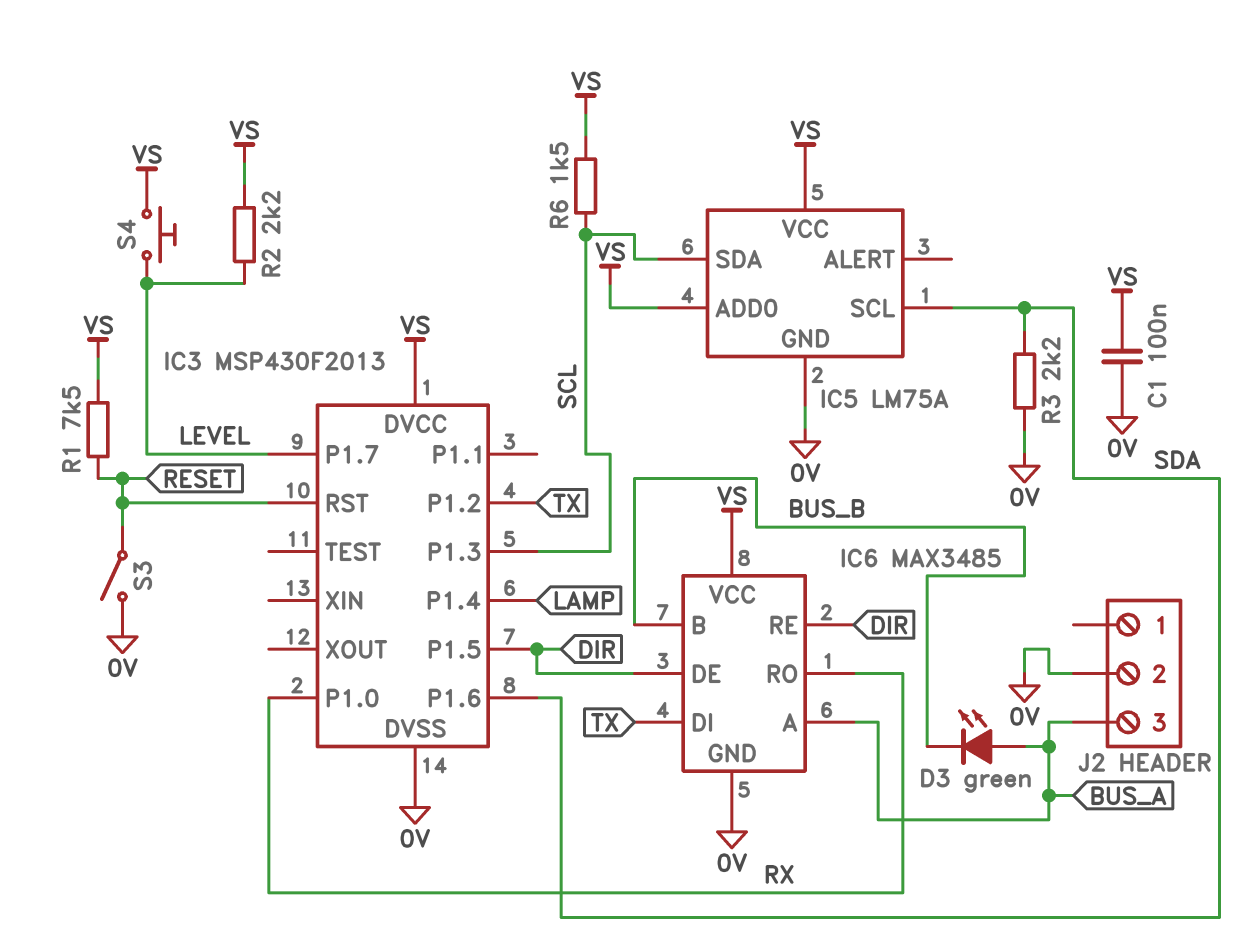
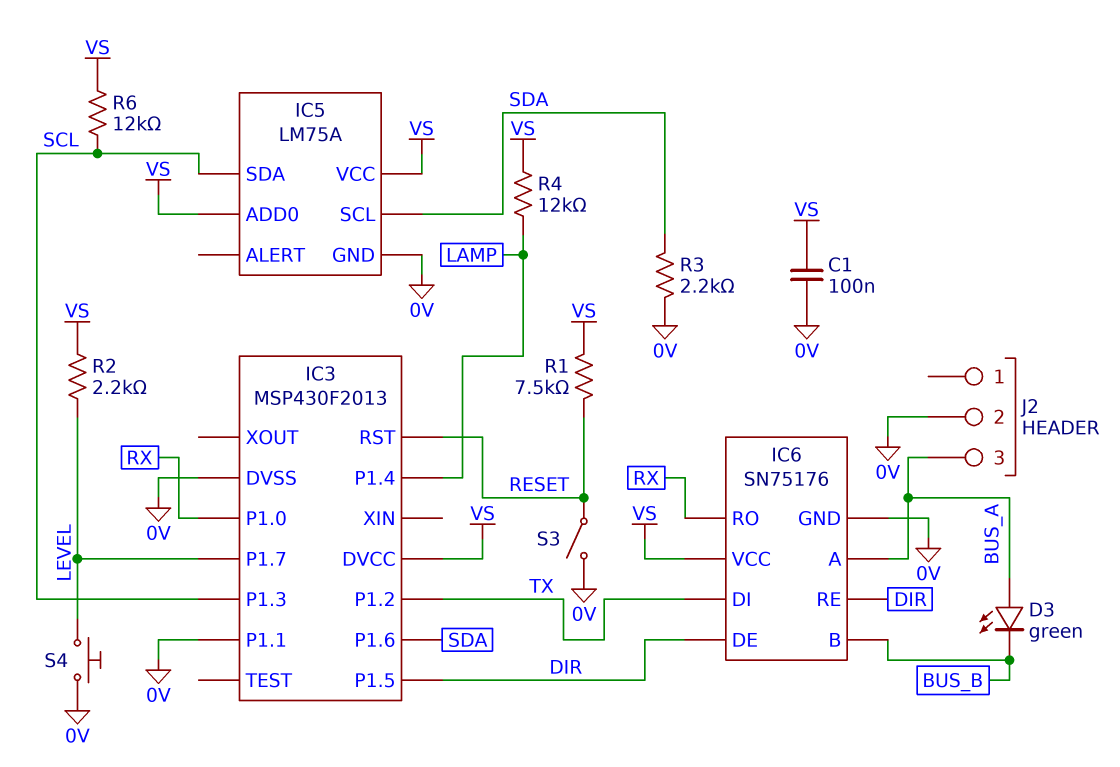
IC3 pin P1.1: none -> 0V
IC6: MAX3485 -> SN75176
R4: none -> 12k (LAMP, VS)
R6: 1.5k (SCL, VS) -> 12k (SCL, VS)
S4: button (LEVEL, VS) -> button (0V, LEVEL)

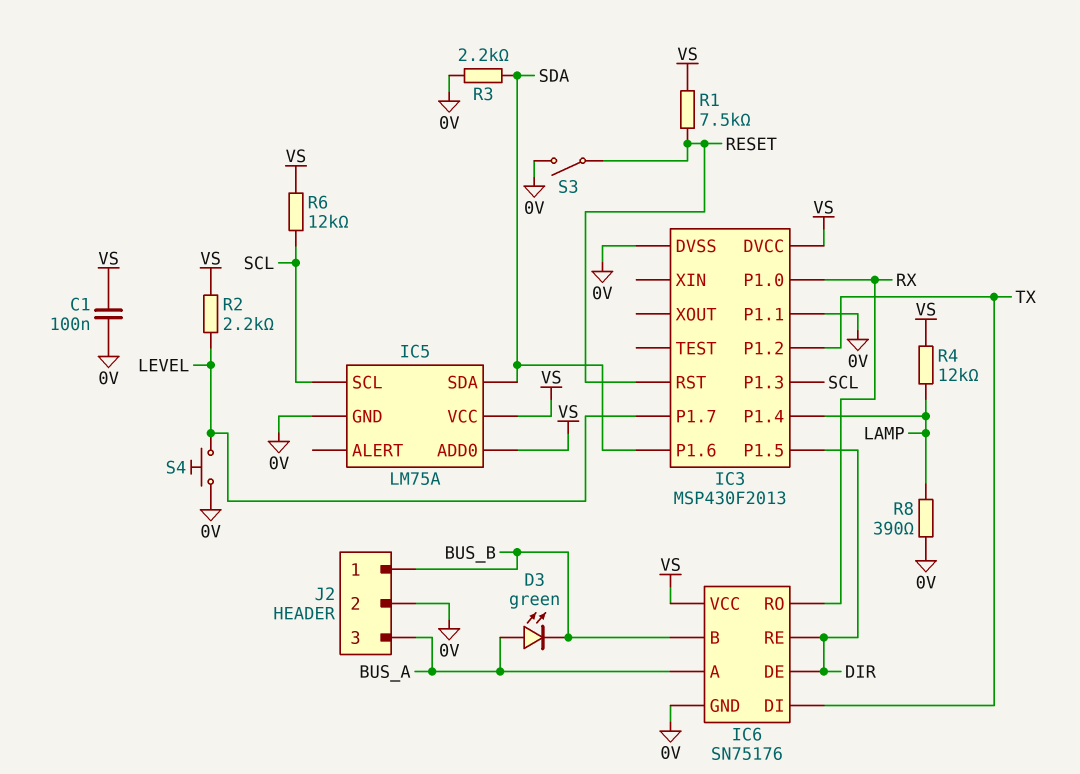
IC5 pin SCL: SDA -> SCL
IC5 pin SDA: SCL -> SDA
J2 pin 1: none -> BUS_B
R8: none -> 390 (0V, LAMP)

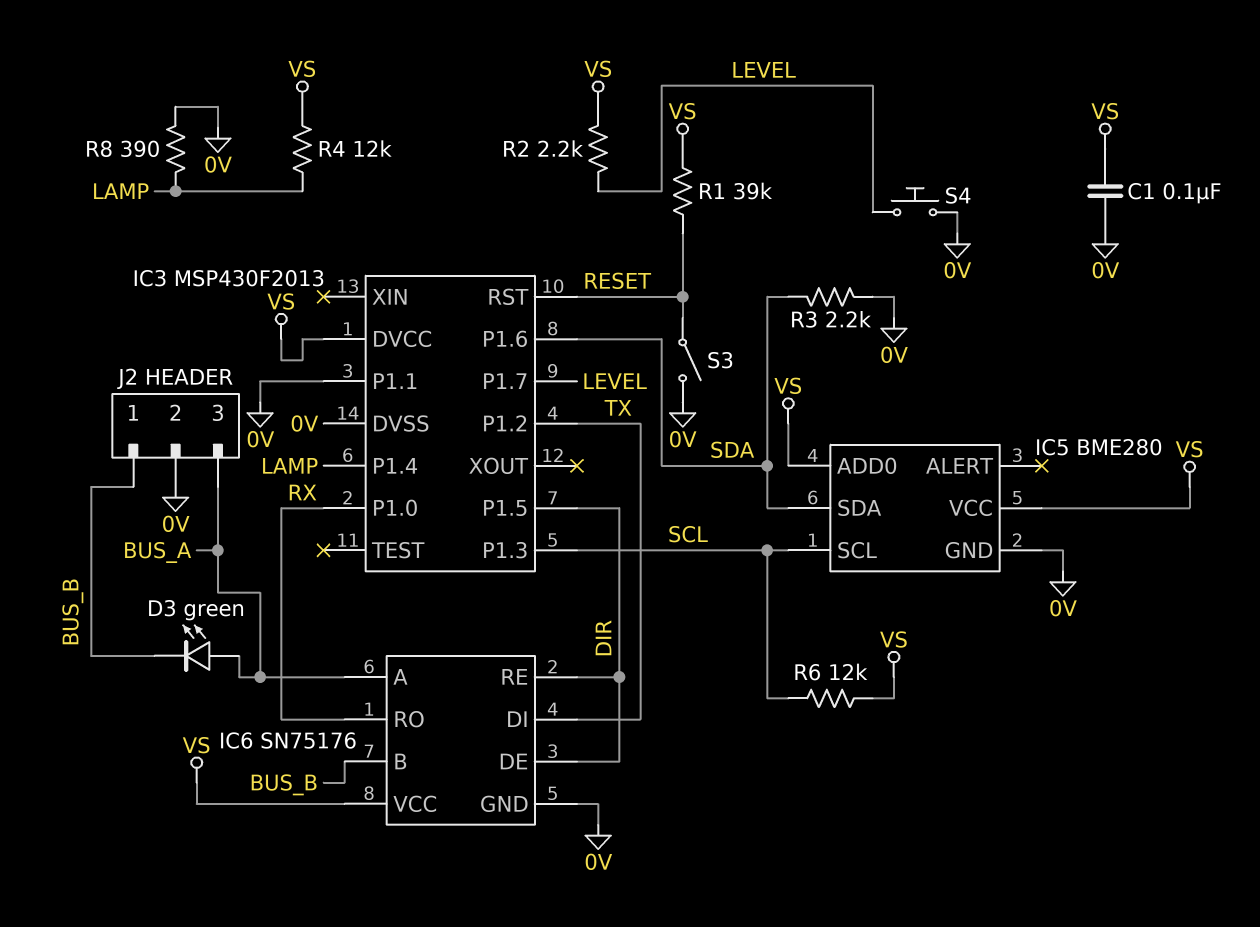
IC5: LM75A -> BME280
R1: 7.5k (RESET, VS) -> 39k (RESET, VS)

